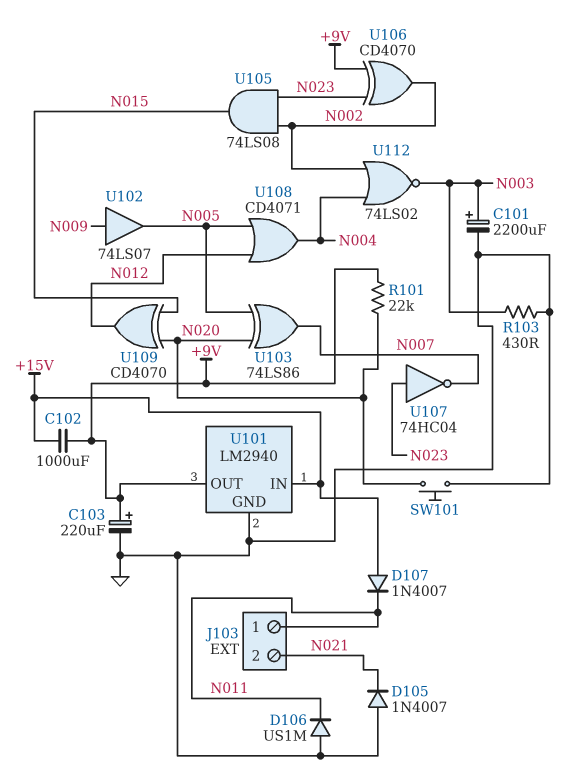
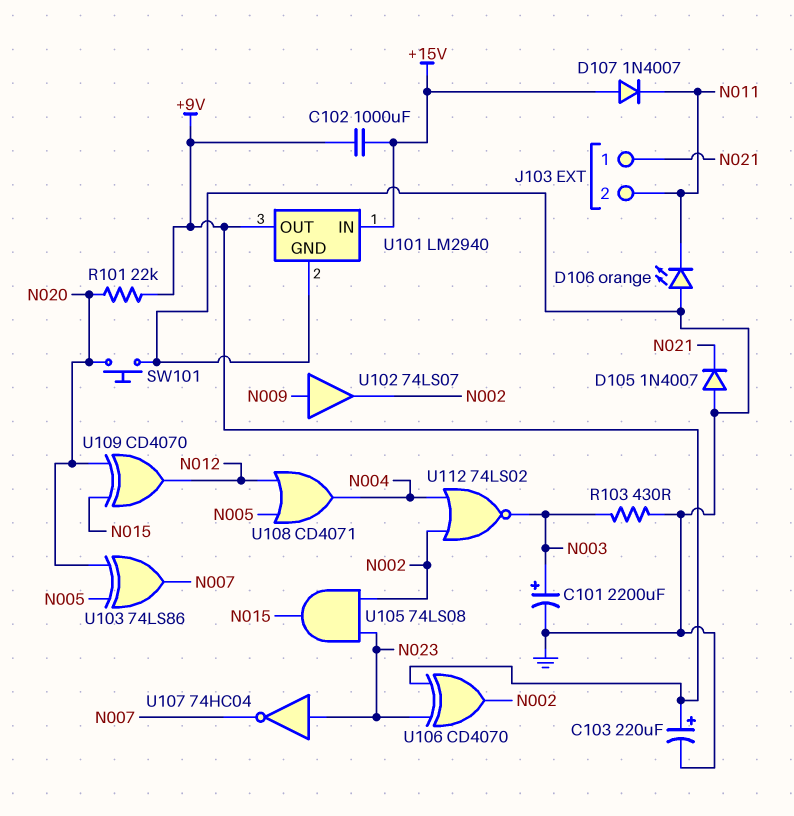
D106: diode US1M (A GND, K N011) -> LED orange (A GND, K N011)
J103 pin 1: N011 -> N021
J103 pin 2: N021 -> N011
U102: buffer 74LS07 (in N009, out N005) -> buffer 74LS07 (in N009, out N002)

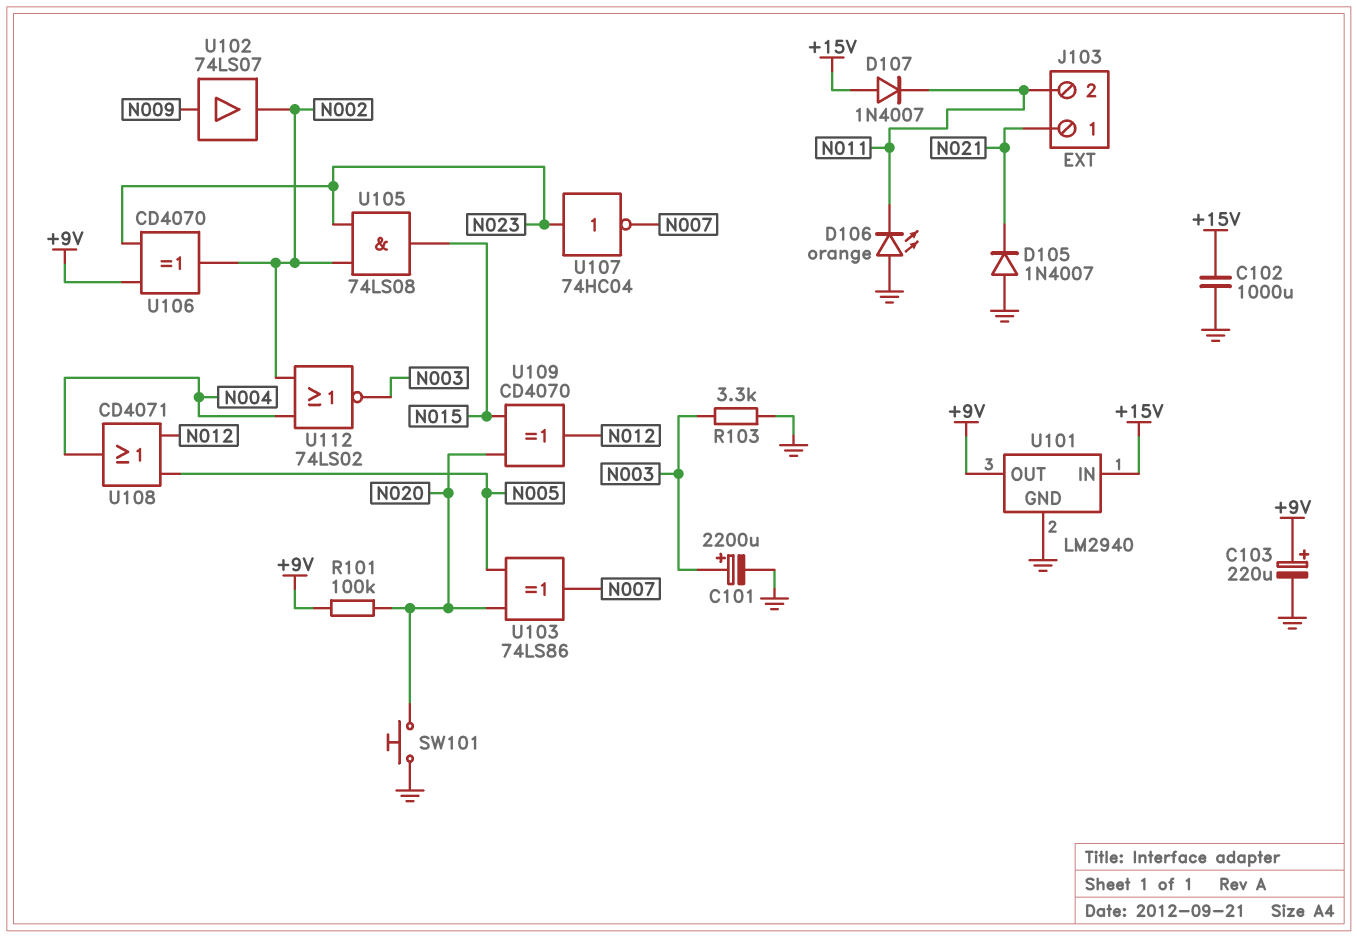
C102: 1000uF (+9V, +15V) -> 1000uF (+15V, GND)
R101: 22k (+9V, N020) -> 100k (+9V, N020)
R103: 430 (GND, N003) -> 3.3k (GND, N003)

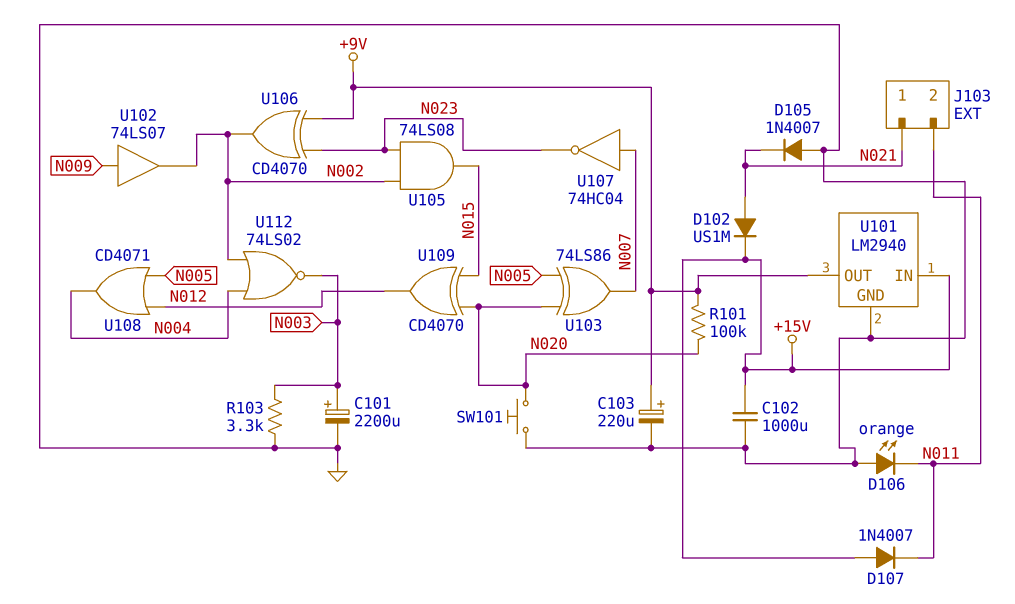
D102: none -> diode US1M (A N021, K +15V)
U107: NOT 74HC04 (in N023, out N007) -> NOT 74HC04 (in N007, out N023)

